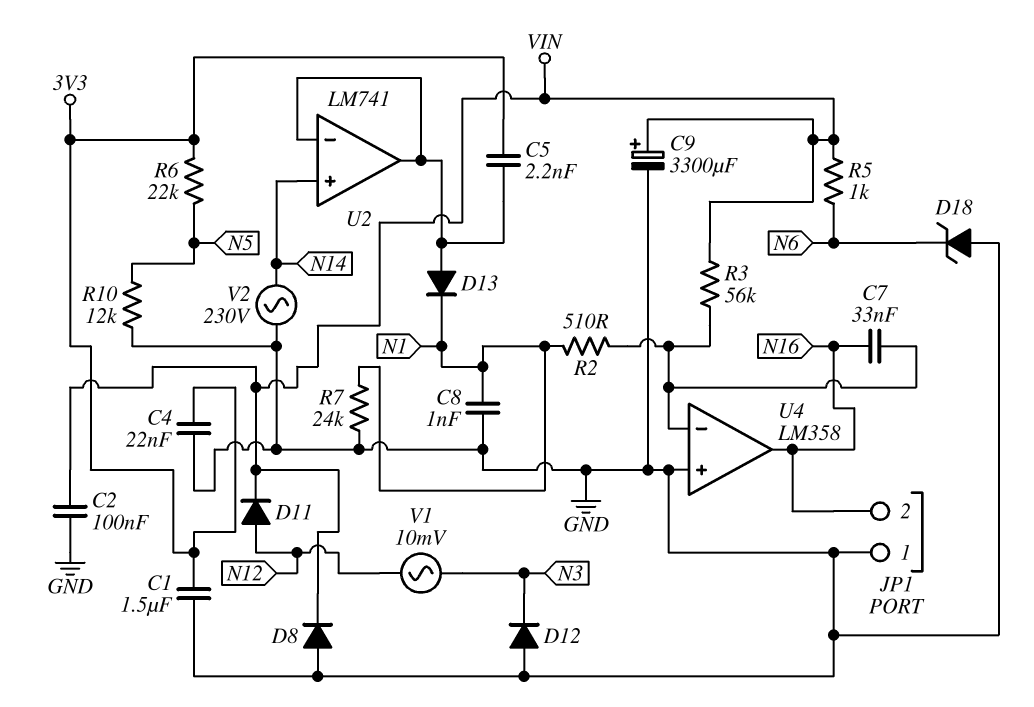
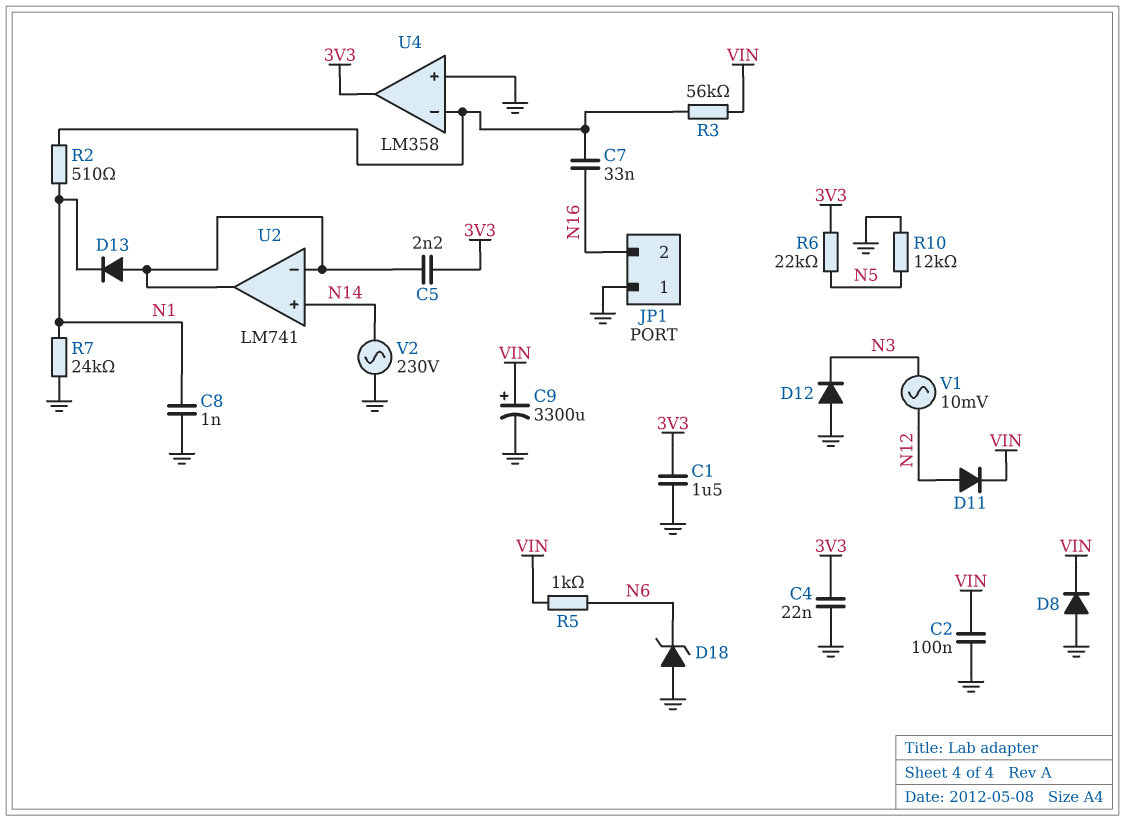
U4 pin out: N16 -> 3V3

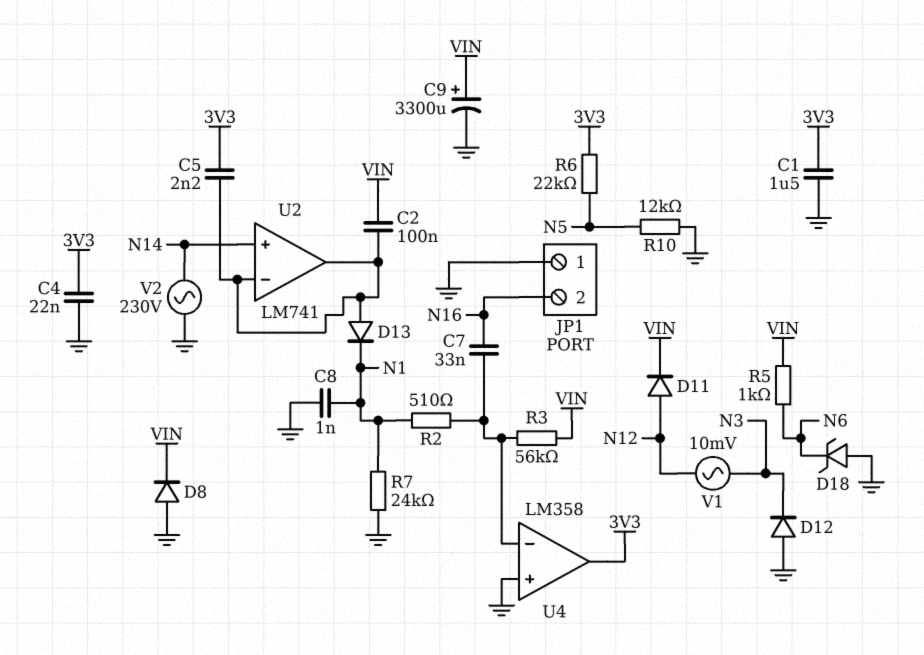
C2: 100nF (GND, VIN) -> 100nF (U2/in-, VIN)

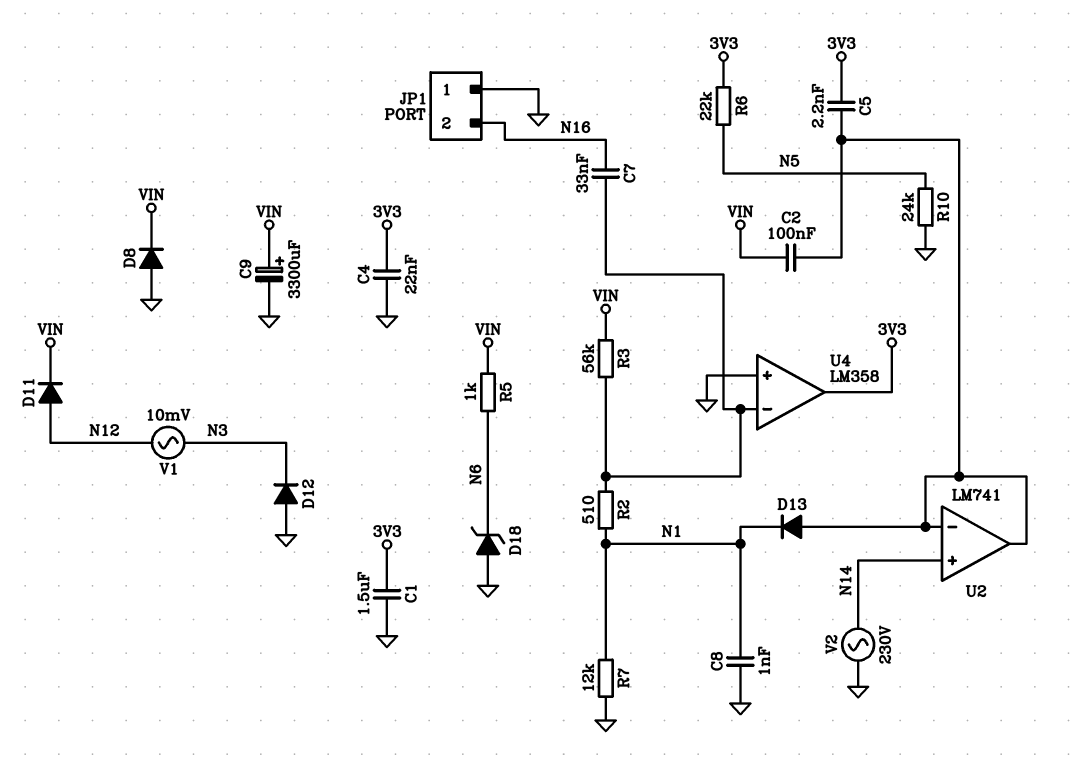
R7: 24k (GND, N1) -> 12k (GND, N1)
R10: 12k (GND, N5) -> 24k (GND, N5)

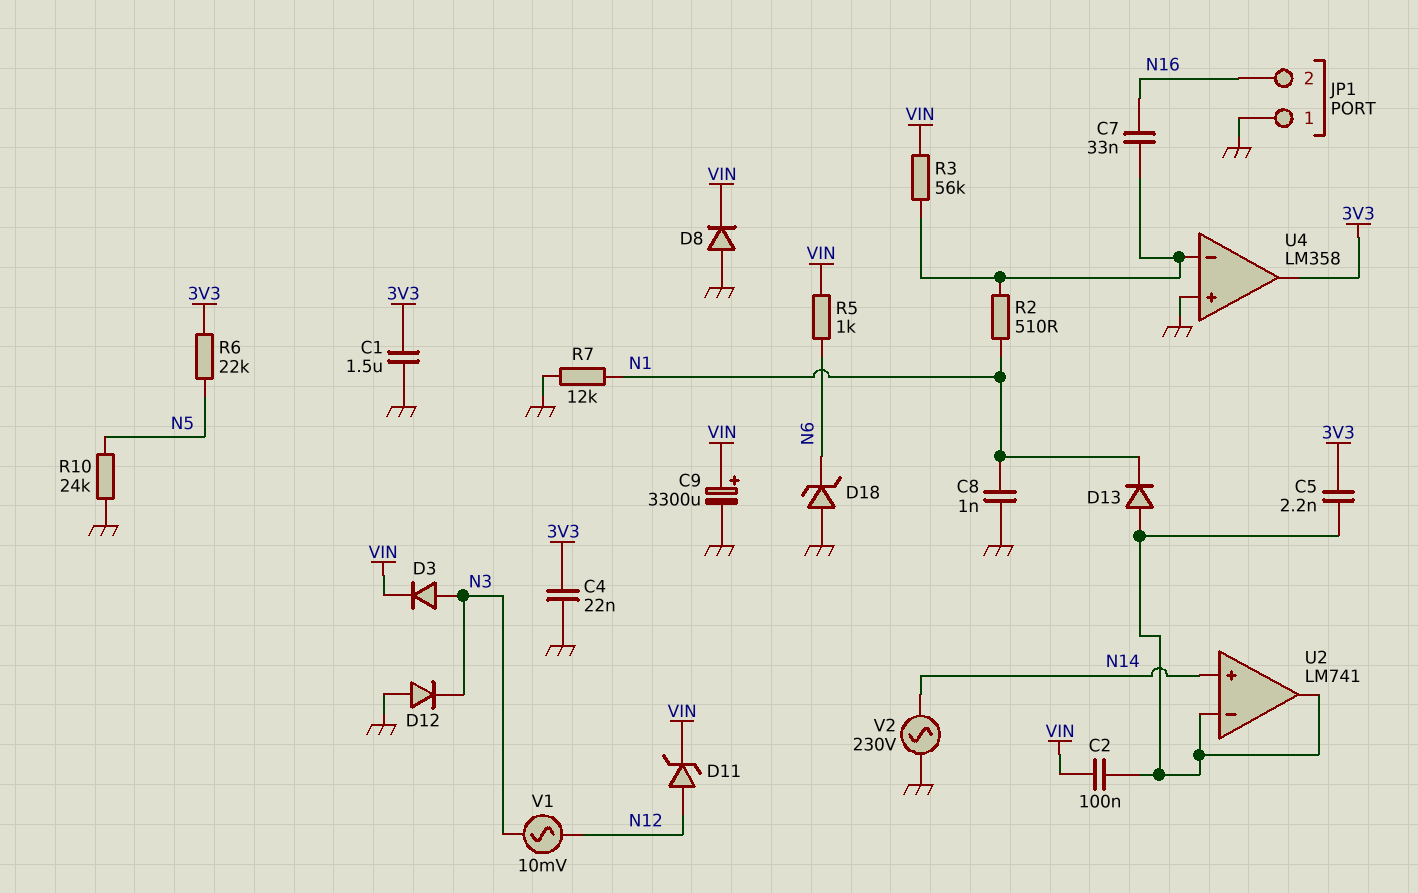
D3: none -> diode (A N3, K VIN)
D11: diode (A N12, K VIN) -> zener (A N12, K VIN)

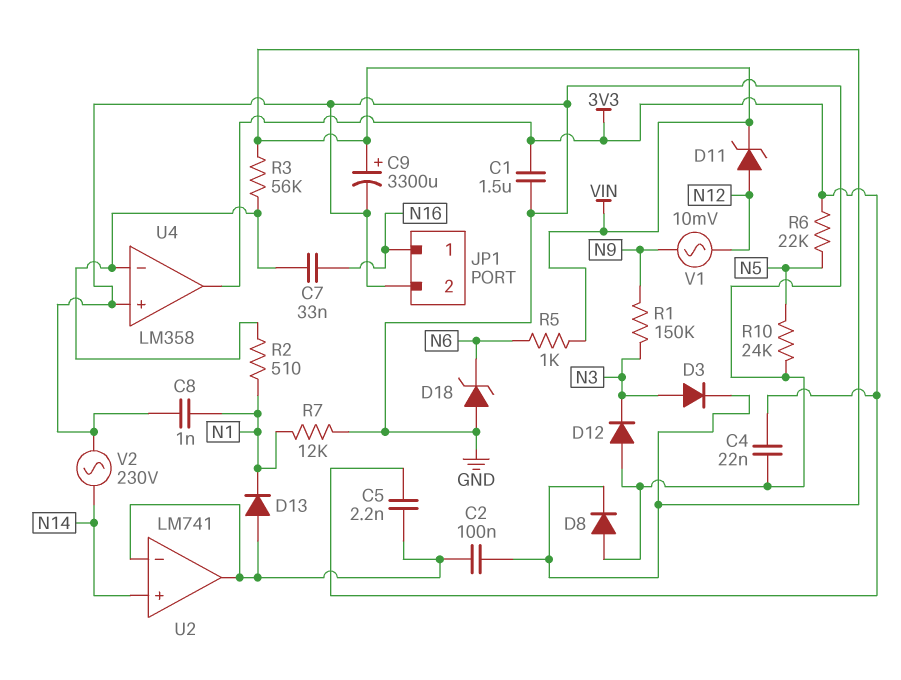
JP1 pin 1: GND -> N16
JP1 pin 2: N16 -> GND
R1: none -> 150k (N3, N9)
V1: AC 10mV (N3, N12) -> AC 10mV (N9, N12)

